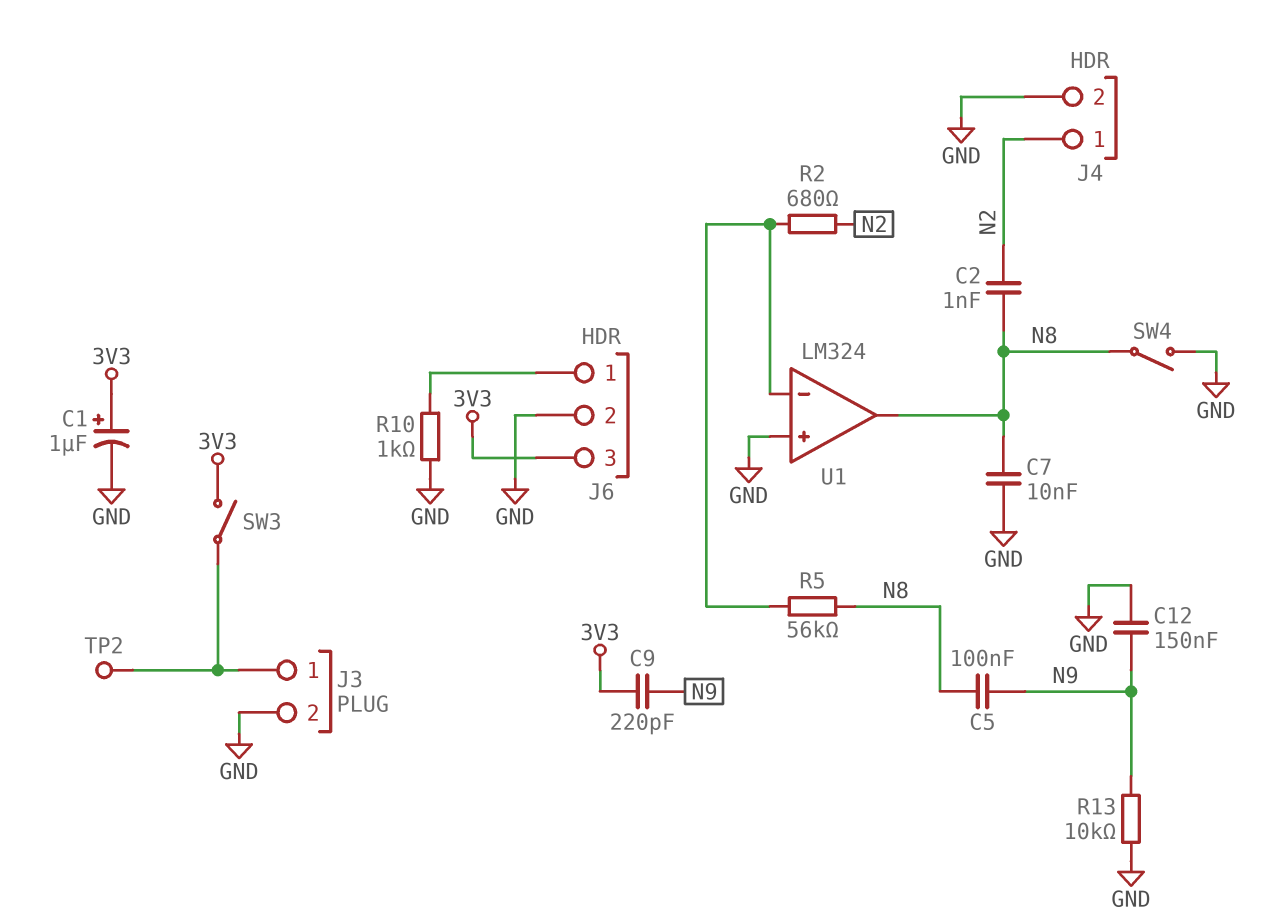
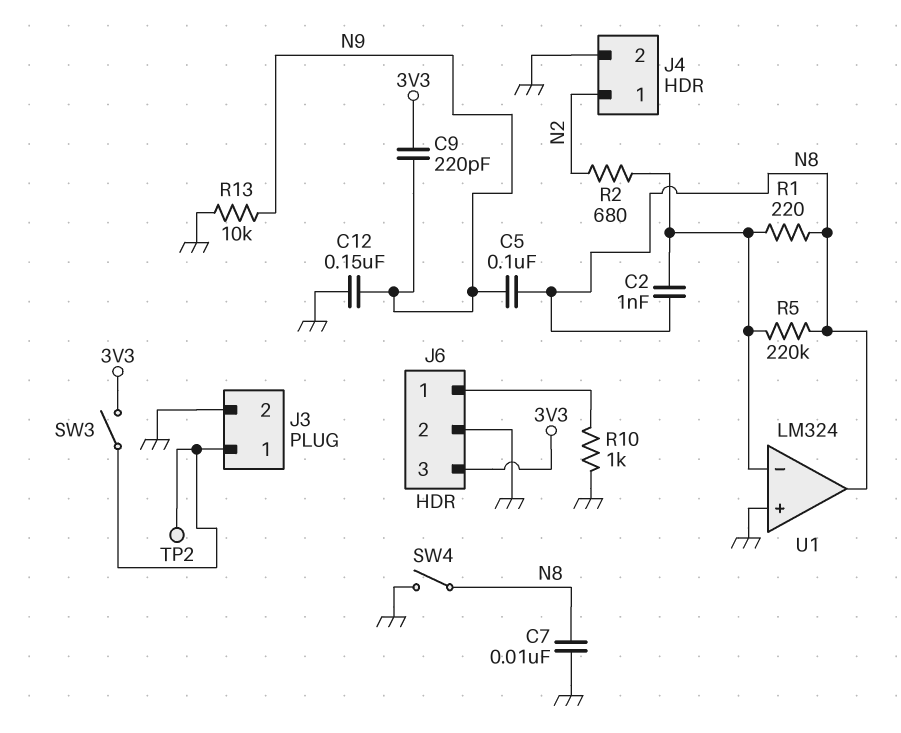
C1: 1uF (plus 3V3, minus GND) -> none
C2: 1nF (N2, N8) -> 1nF (N8, U1/in-)
R1: none -> 220 (N8, U1/in-)
R5: 56k (N8, U1/in-) -> 220k (N8, U1/in-)

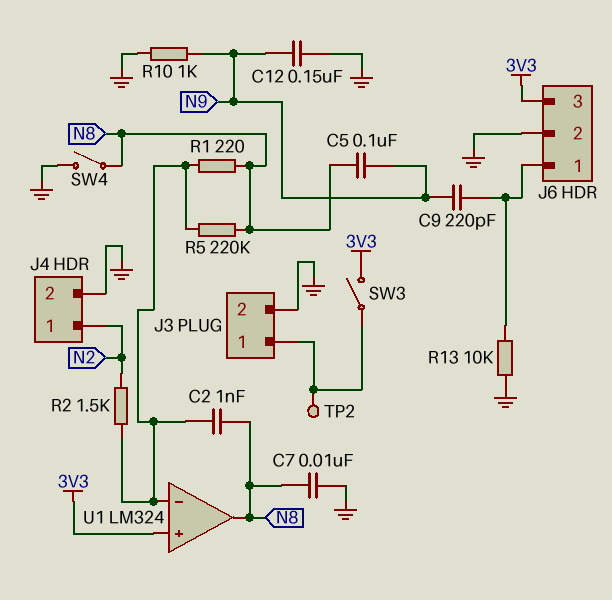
C9: 220pF (3V3, N9) -> 220pF (J6/1, N9)
R2: 680 (N2, U1/in-) -> 1.5k (N2, U1/in-)
R10: 1k (GND, J6/1) -> 1k (GND, N9)
R13: 10k (GND, N9) -> 10k (GND, J6/1)
U1 pin in+: GND -> 3V3

